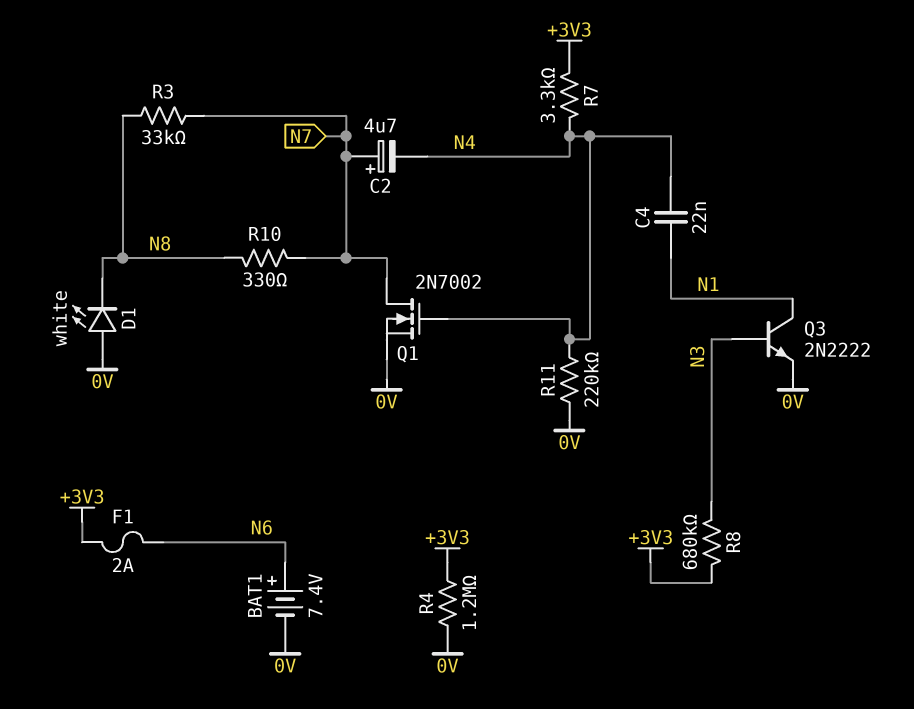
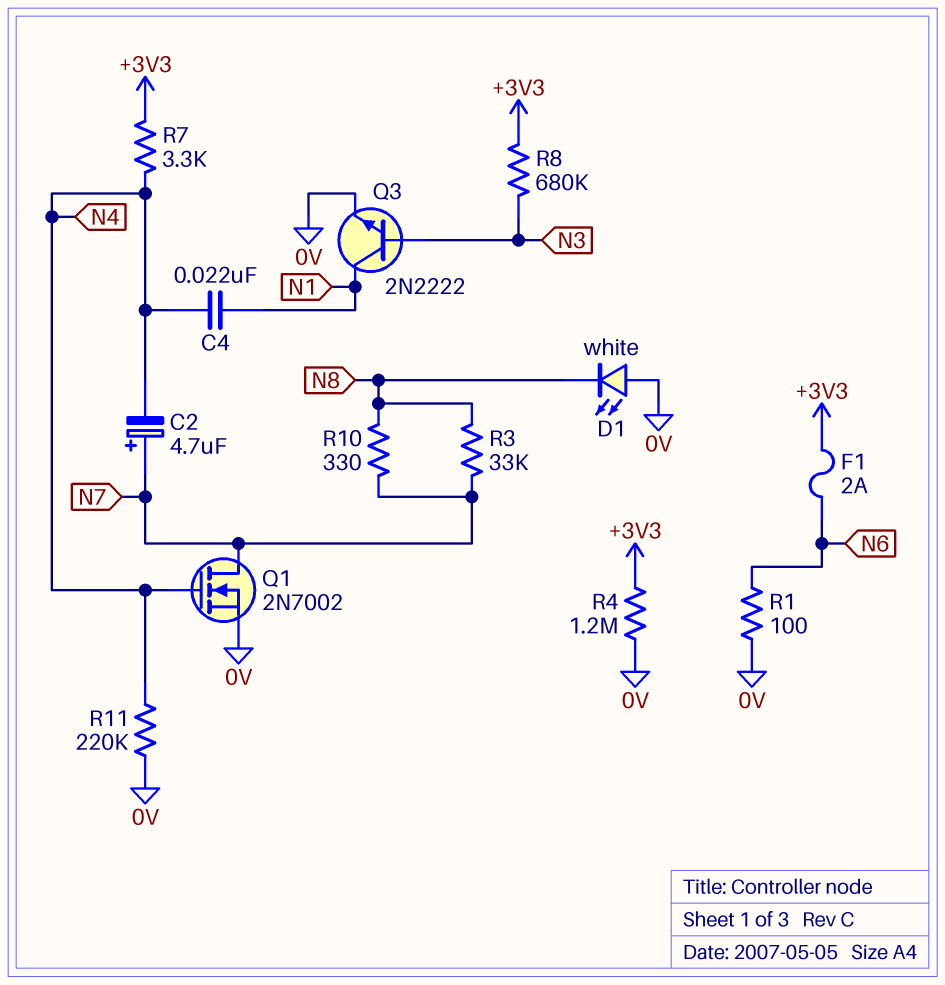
BAT1: 7.4V (plus N6, minus 0V) -> none
R1: none -> 100 (0V, N6)

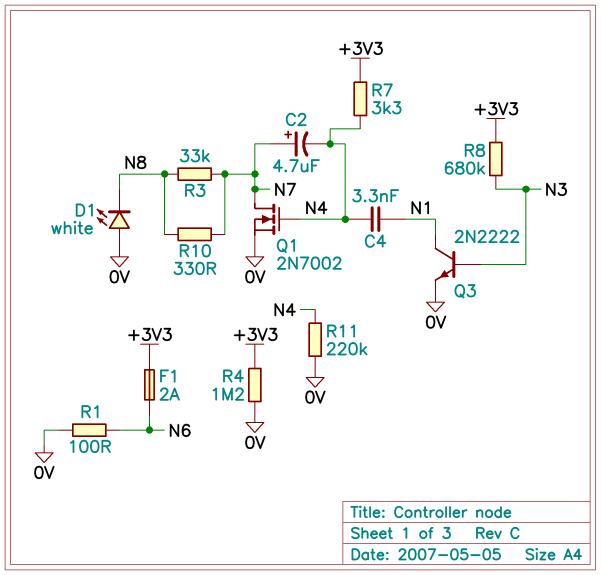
C4: 22nF (N1, N4) -> 3.3nF (N1, N4)

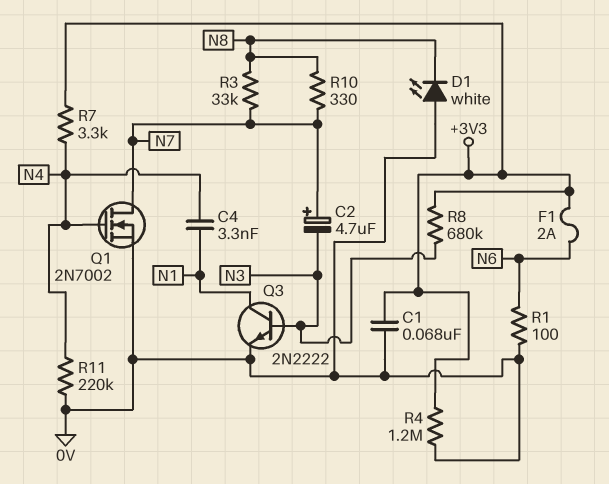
C1: none -> 68nF (+3V3, 0V)
C2: 4.7uF (plus N7, minus N4) -> 4.7uF (plus N7, minus N3)

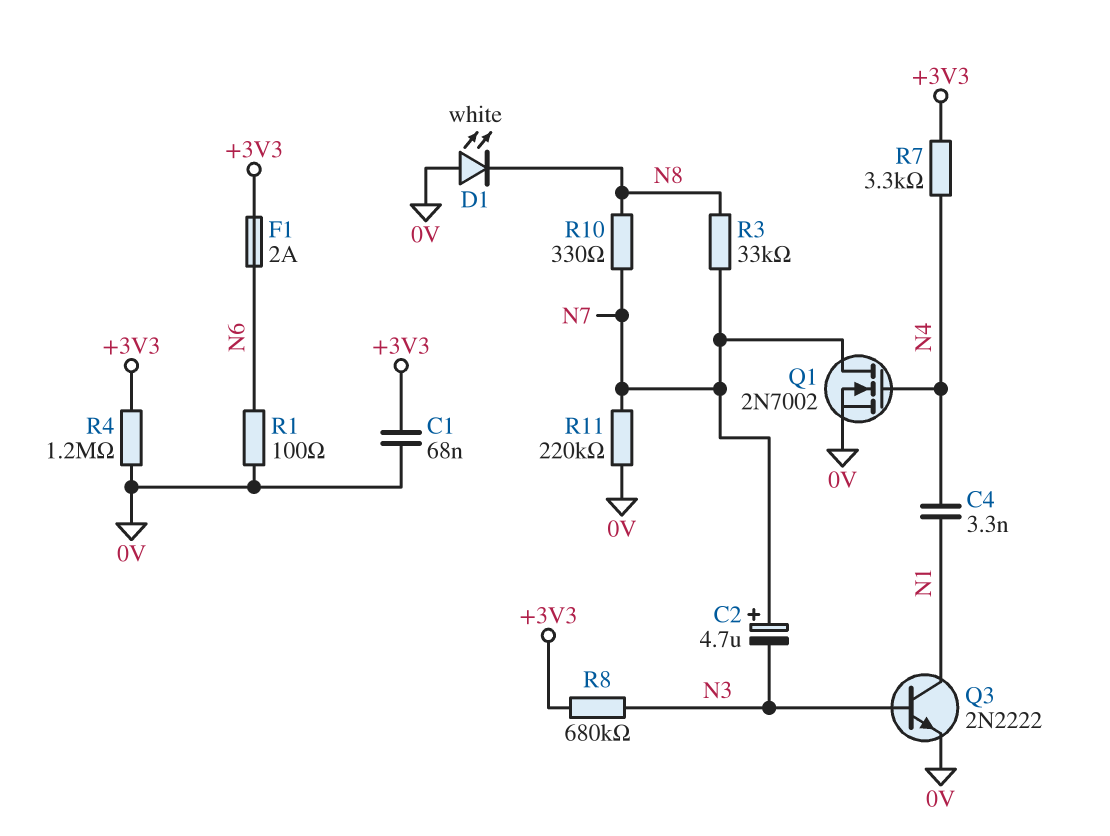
R11: 220k (0V, N4) -> 220k (0V, N7)

